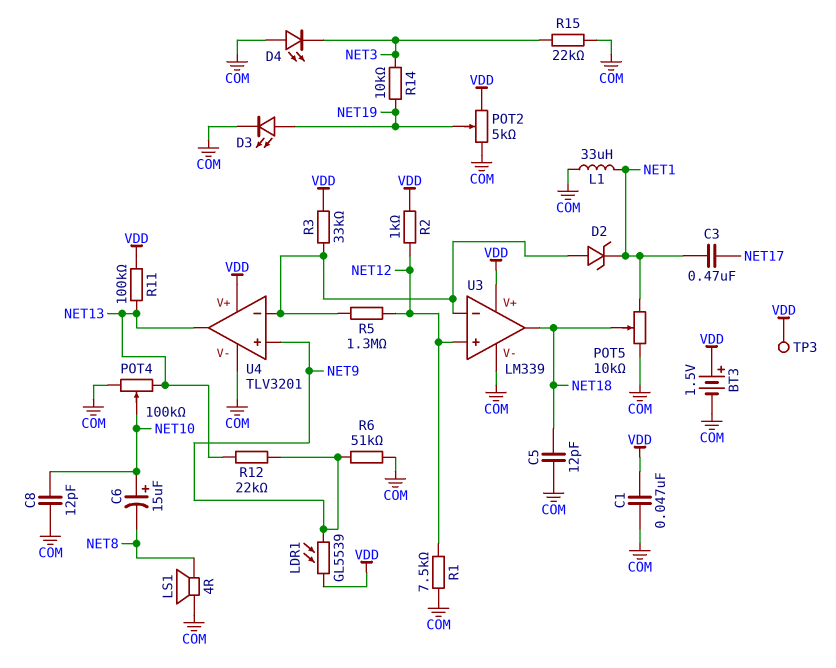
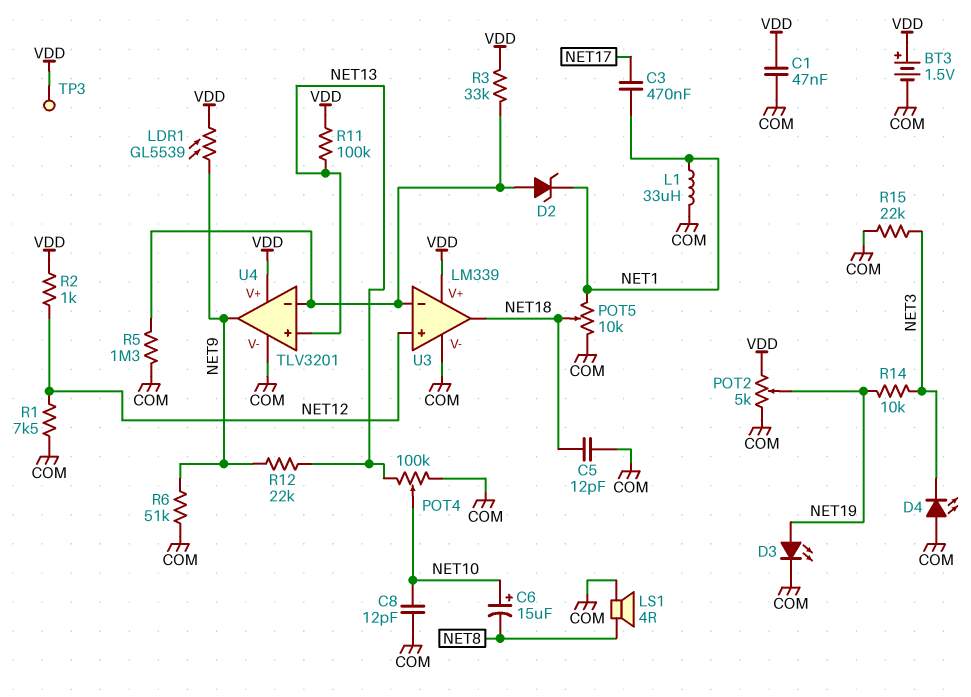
R5: 1.3M (NET12, U3/in-) -> 1.3M (COM, U3/in-)
U4 pin in+: NET9 -> NET13
U4 pin out: NET13 -> NET9

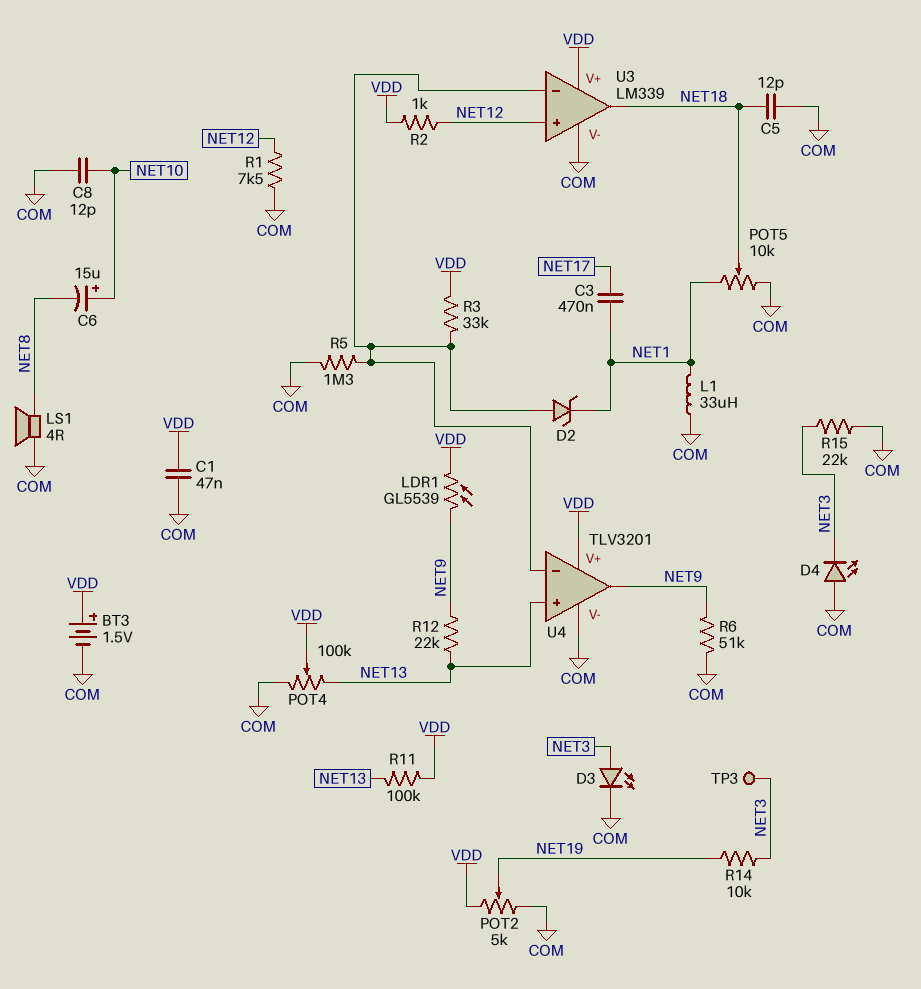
D3: LED (A NET19, K COM) -> LED (A NET3, K COM)
POT4: 100k (COM, NET13, wiper NET10) -> 100k (COM, NET13, wiper VDD)
TP3: test point (VDD) -> test point (NET3)

